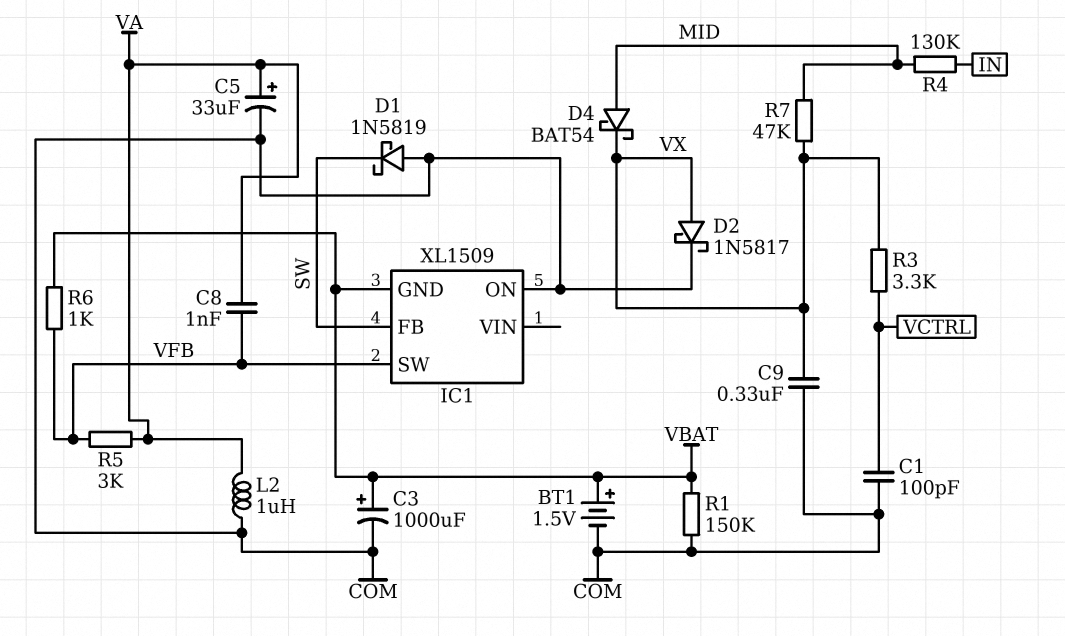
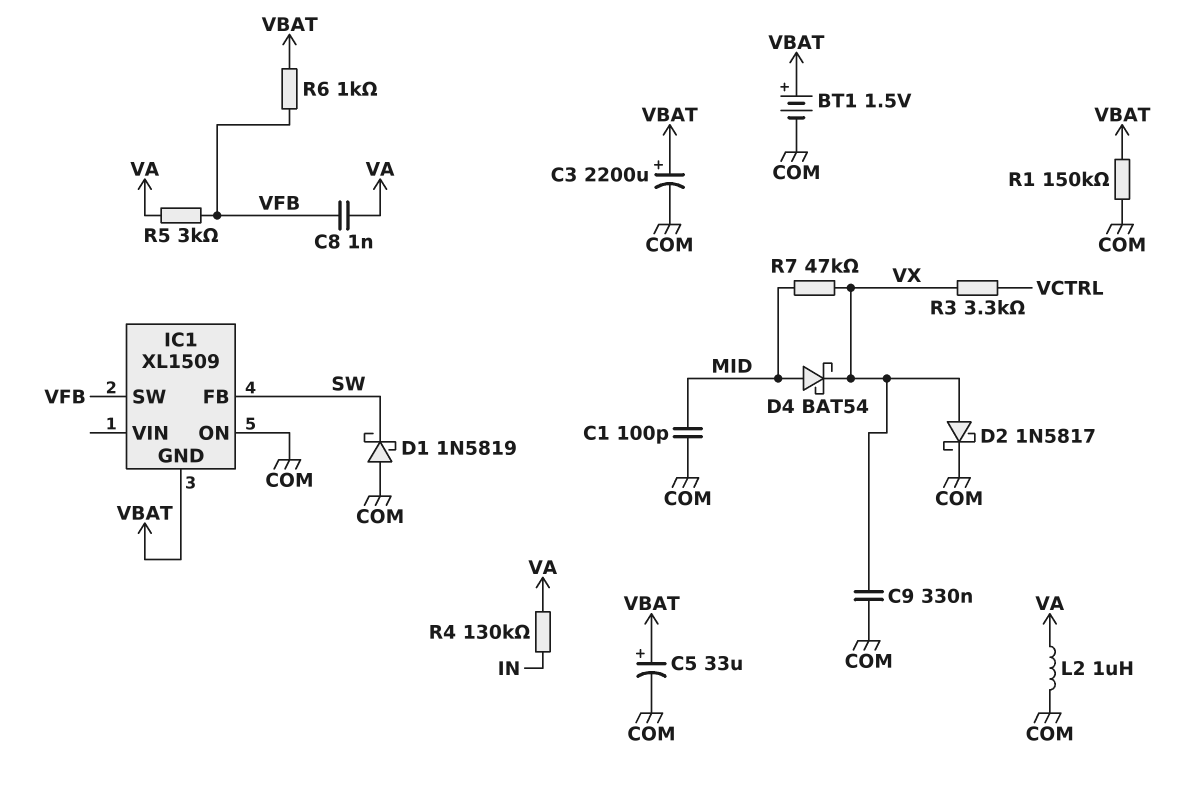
C1: 100pF (COM, VCTRL) -> 100pF (COM, MID)
C3: 1000uF (plus VBAT, minus COM) -> 2200uF (plus VBAT, minus COM)
C5: 33uF (plus VA, minus COM) -> 33uF (plus VBAT, minus COM)
R4: 130k (IN, MID) -> 130k (IN, VA)

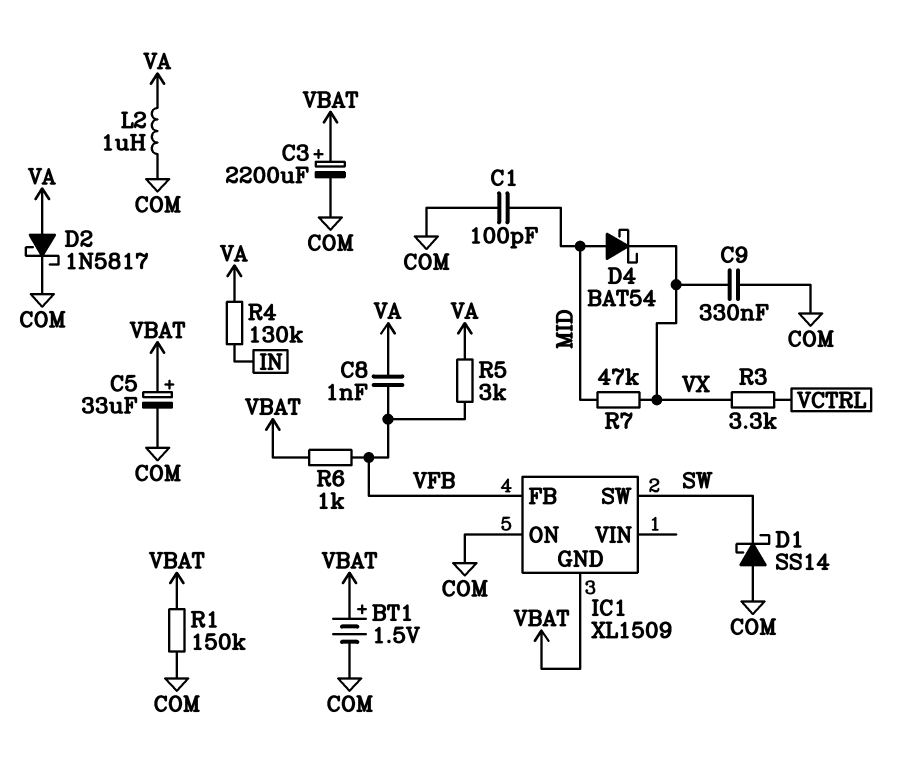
D1: schottky 1N5819 (A COM, K SW) -> schottky SS14 (A COM, K SW)
D2: schottky 1N5817 (A VX, K COM) -> schottky 1N5817 (A VA, K COM)
IC1 pin FB: SW -> VFB
IC1 pin SW: VFB -> SW

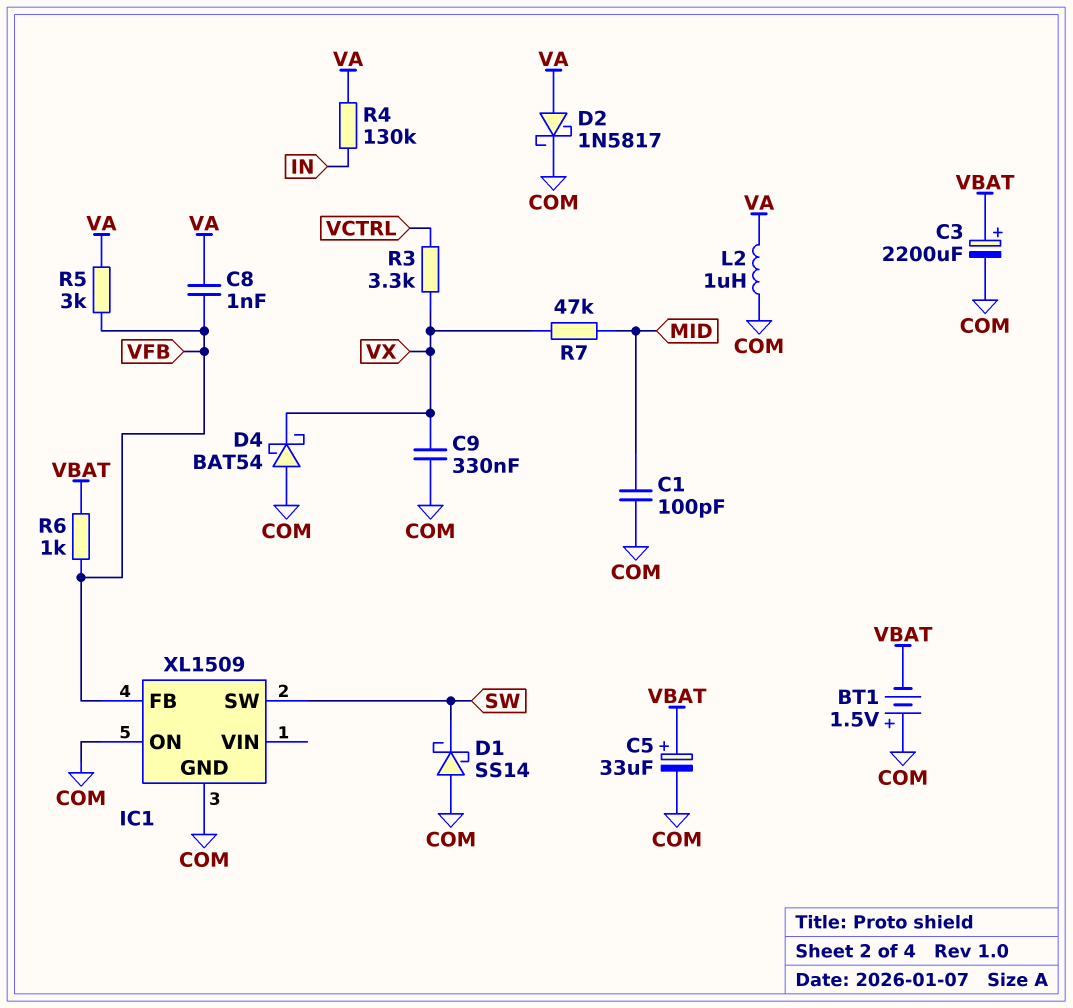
BT1: 1.5V (plus VBAT, minus COM) -> 1.5V (plus COM, minus VBAT)
D4: schottky BAT54 (A MID, K VX) -> schottky BAT54 (A COM, K VX)
IC1 pin GND: VBAT -> COM
R1: 150k (COM, VBAT) -> none

